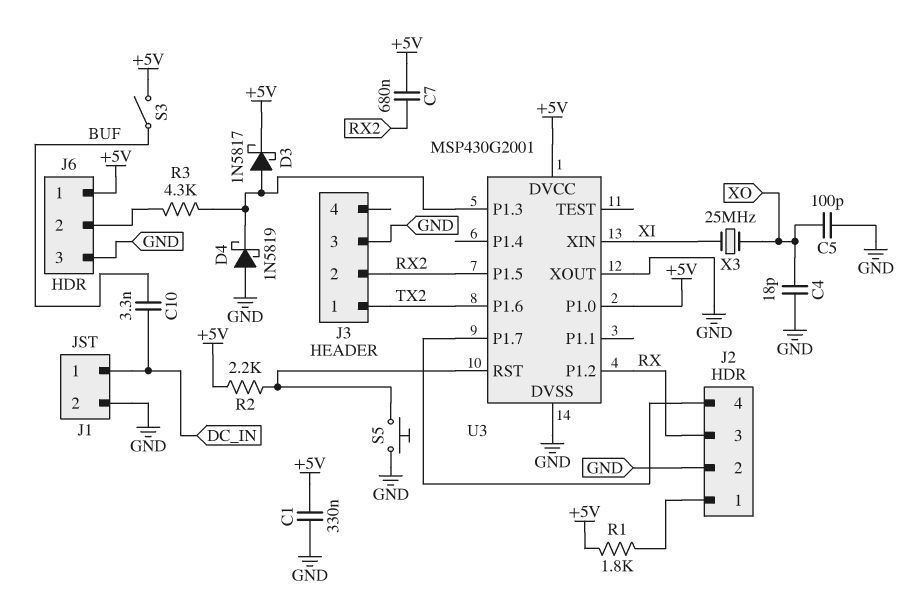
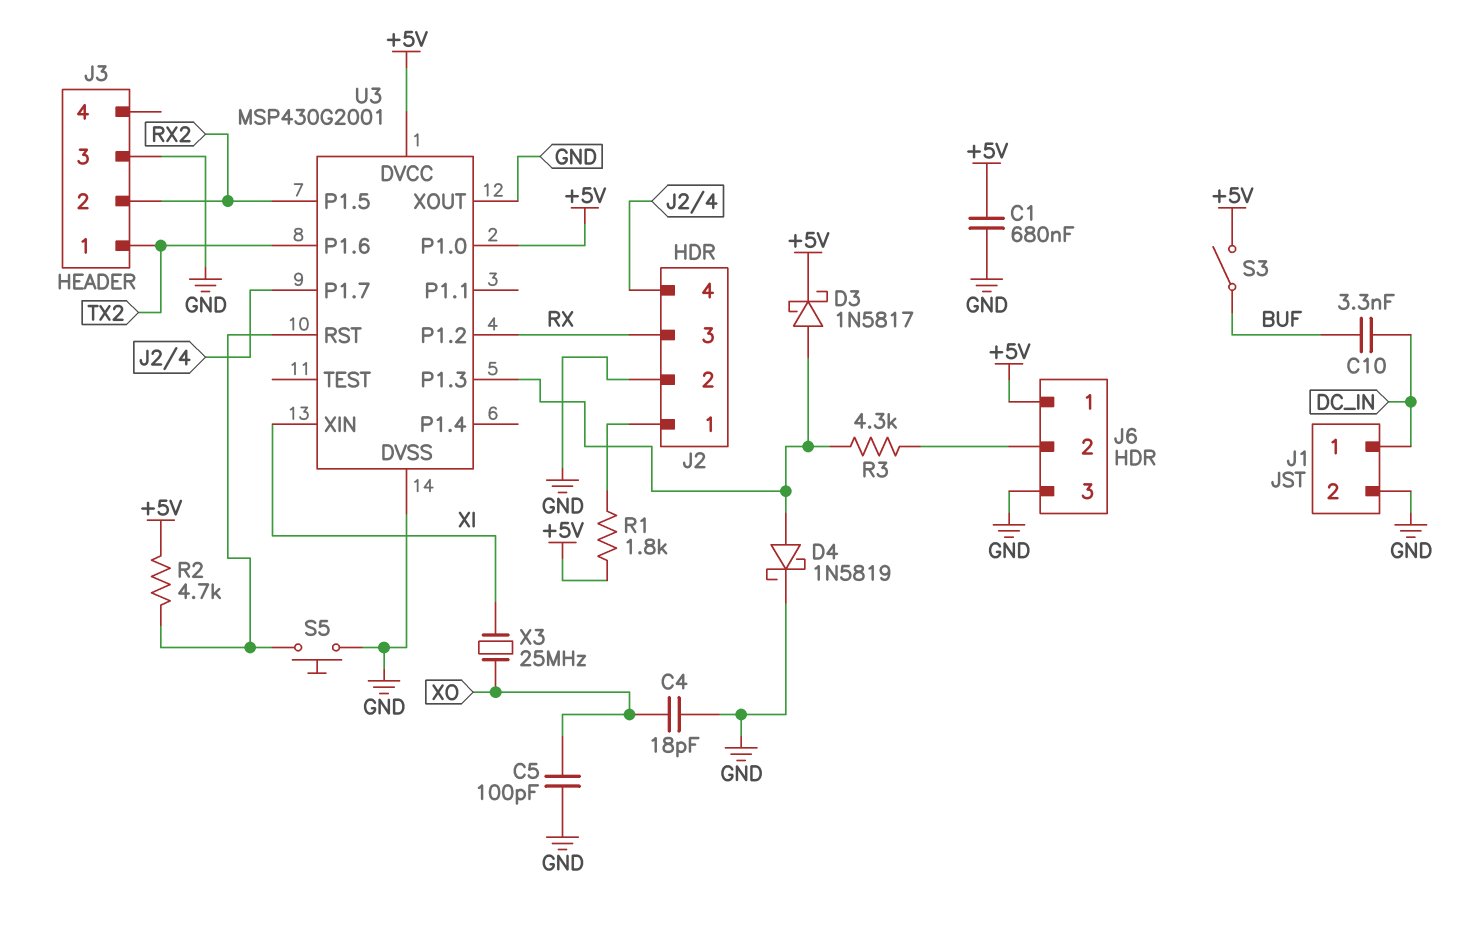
C1: 330nF (+5V, GND) -> 680nF (+5V, GND)
C7: 680nF (+5V, RX2) -> none
D4: schottky 1N5819 (A GND, K U3/P1.3) -> schottky 1N5819 (A U3/P1.3, K GND)
R2: 2.2k (+5V, U3/RST) -> 4.7k (+5V, U3/RST)

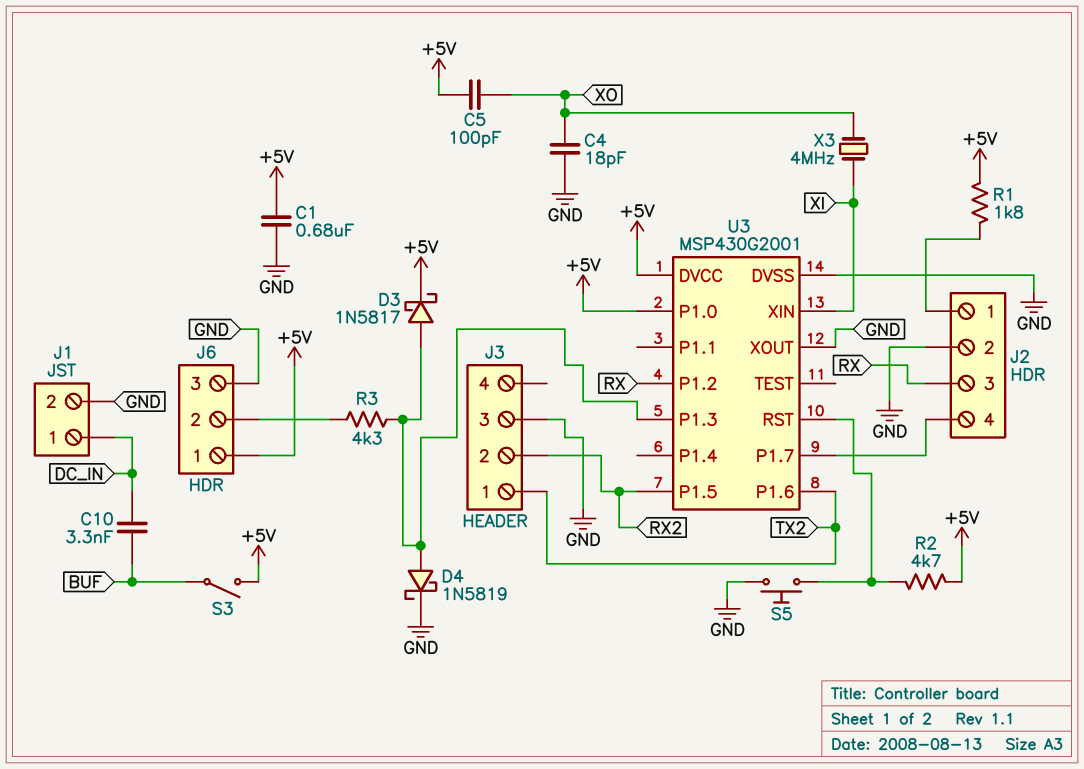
C5: 100pF (GND, XO) -> 100pF (+5V, XO)
X3: 25MHz (XI, XO) -> 4MHz (XI, XO)

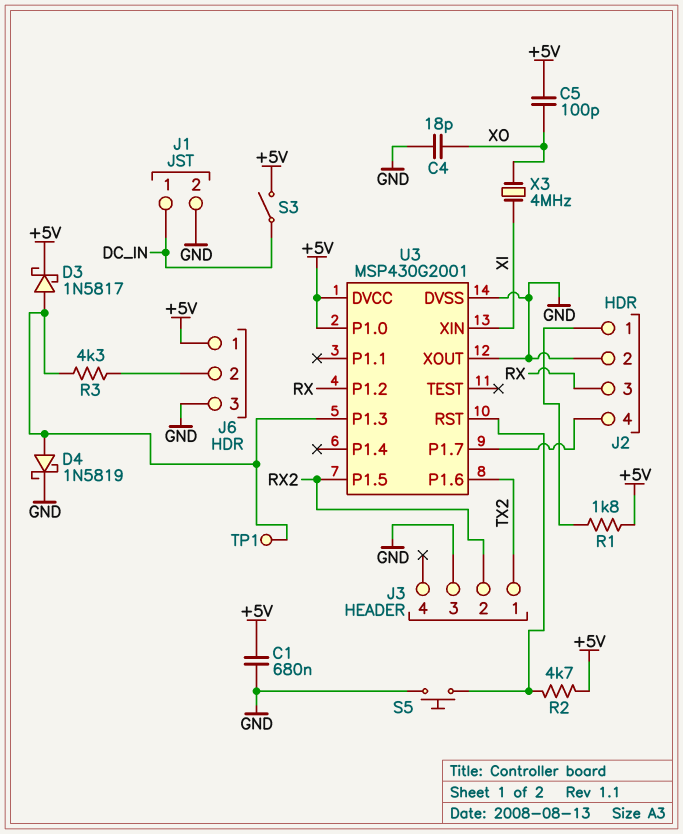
C10: 3.3nF (BUF, DC_IN) -> none
S3: switch (+5V, BUF) -> switch (+5V, DC_IN)
TP1: none -> test point (U3/P1.3)

